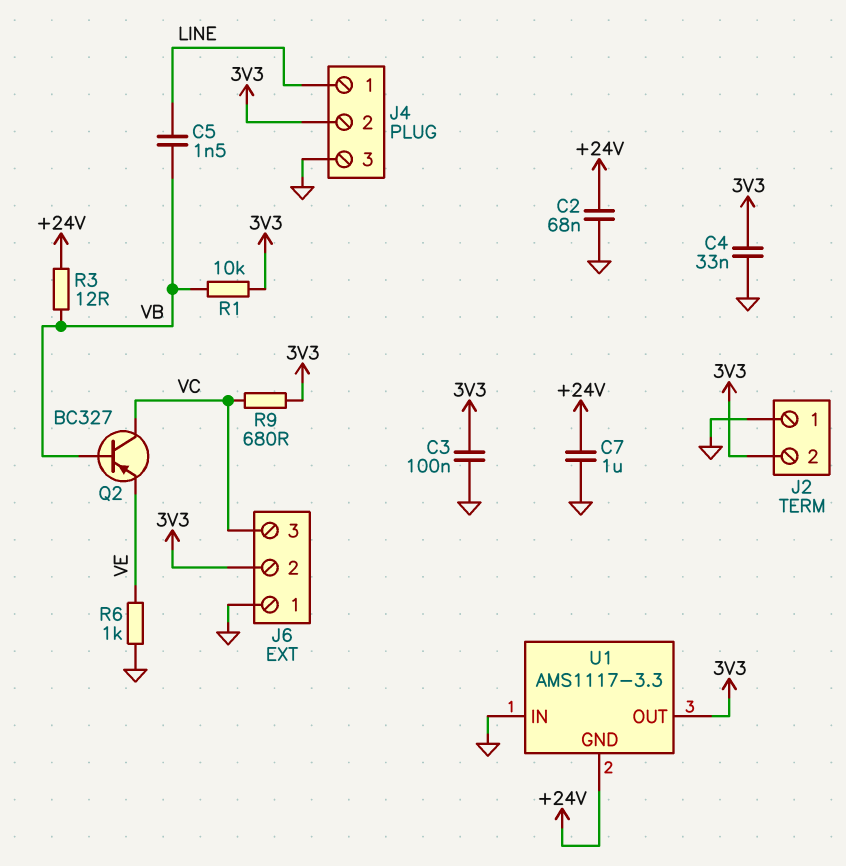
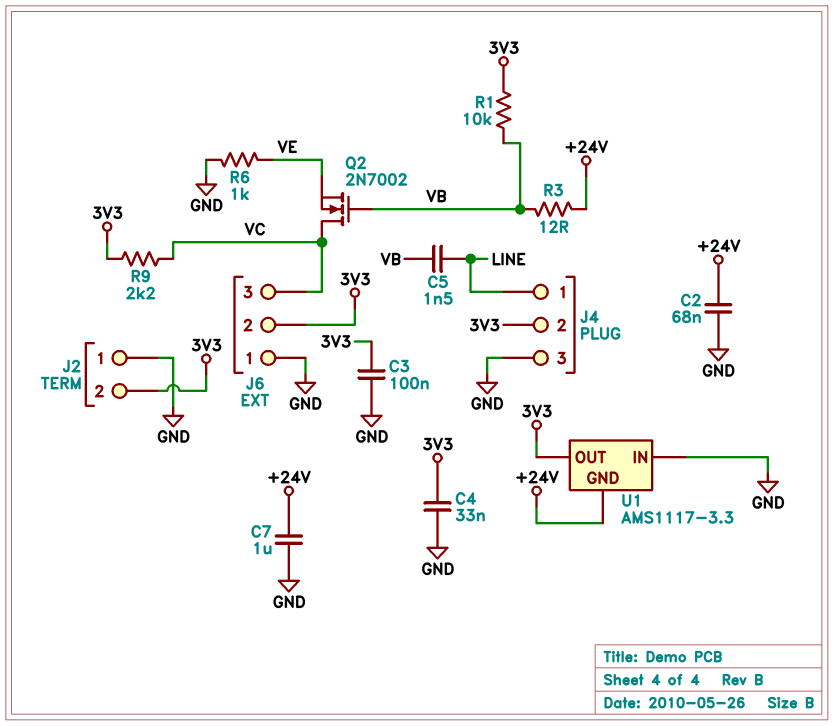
Q2: PNP BC327 (B VB, C VC, E VE) -> NMOS 2N7002 (G VB, D VC, S VE)
R9: 680 (3V3, VC) -> 2.2k (3V3, VC)

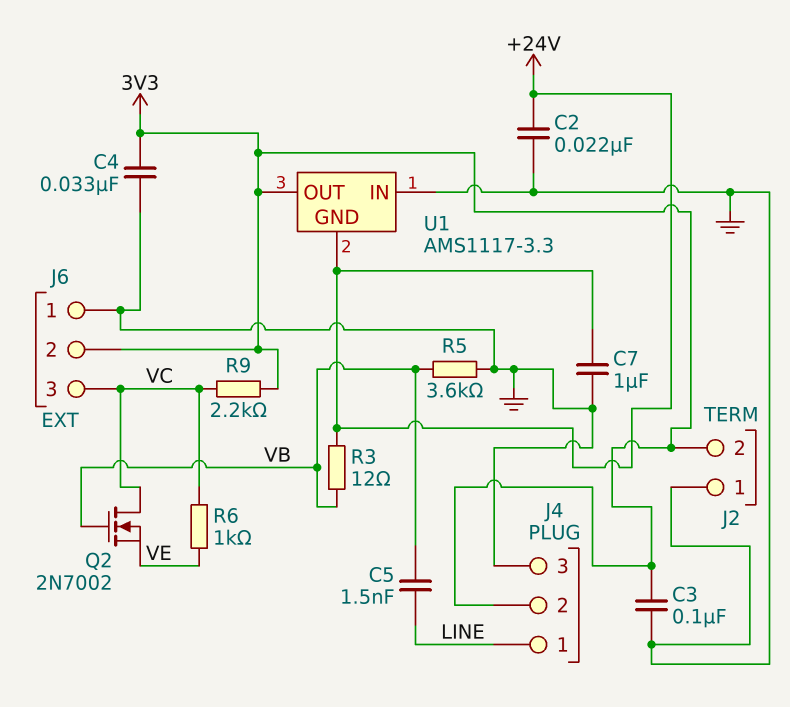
C2: 68nF (+24V, GND) -> 22nF (+24V, GND)
R1: 10k (3V3, VB) -> none
R5: none -> 3.6k (GND, VB)
R6: 1k (GND, VE) -> 1k (VC, VE)

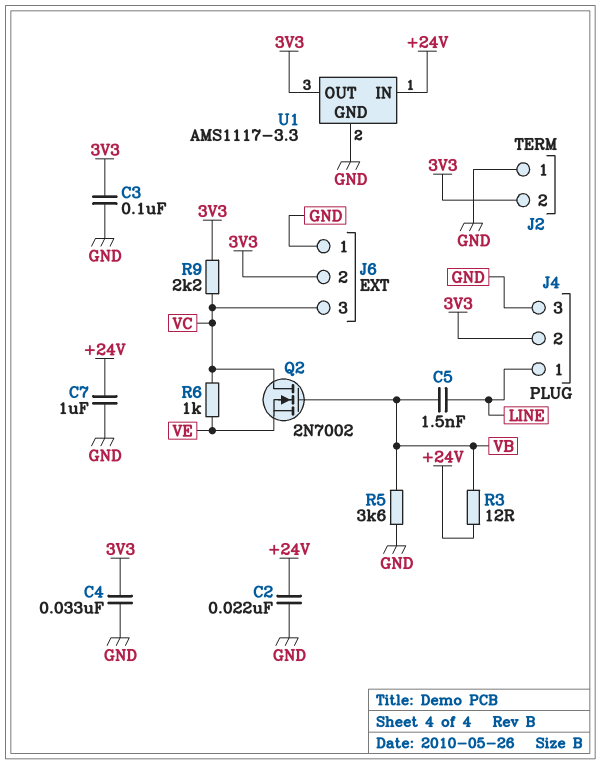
U1 pin GND: +24V -> GND
U1 pin IN: GND -> +24V

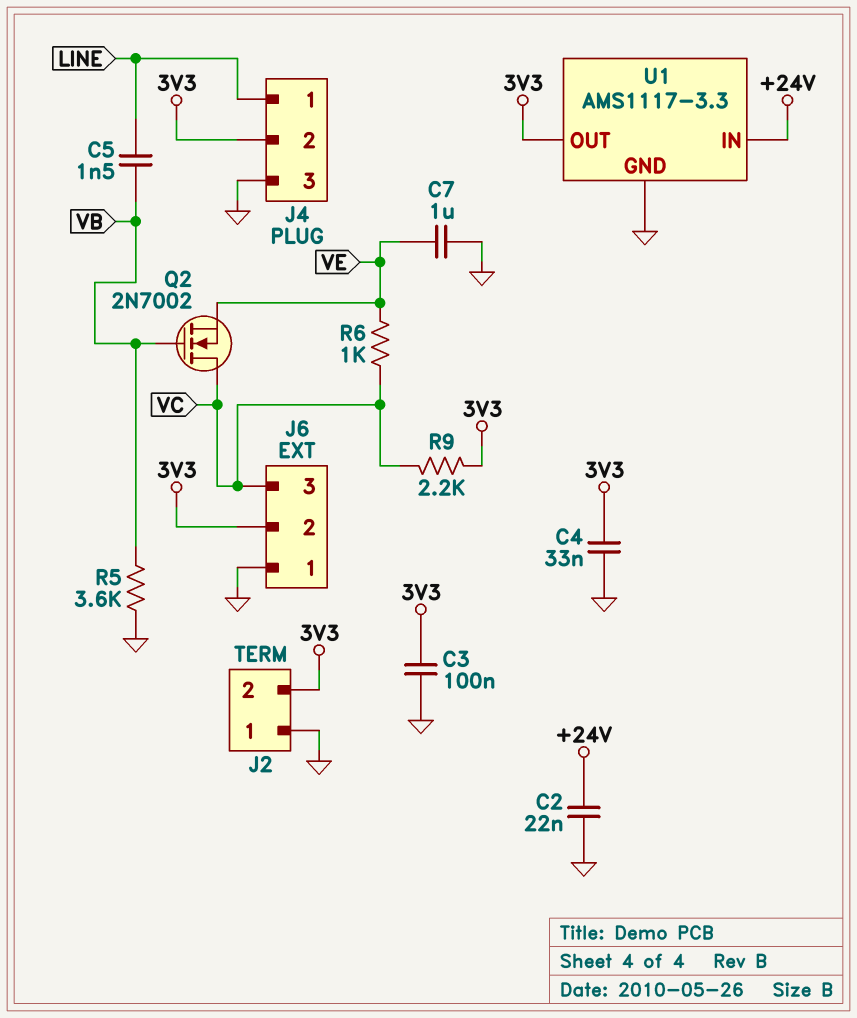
C7: 1uF (+24V, GND) -> 1uF (GND, VE)
R3: 12 (+24V, VB) -> none

